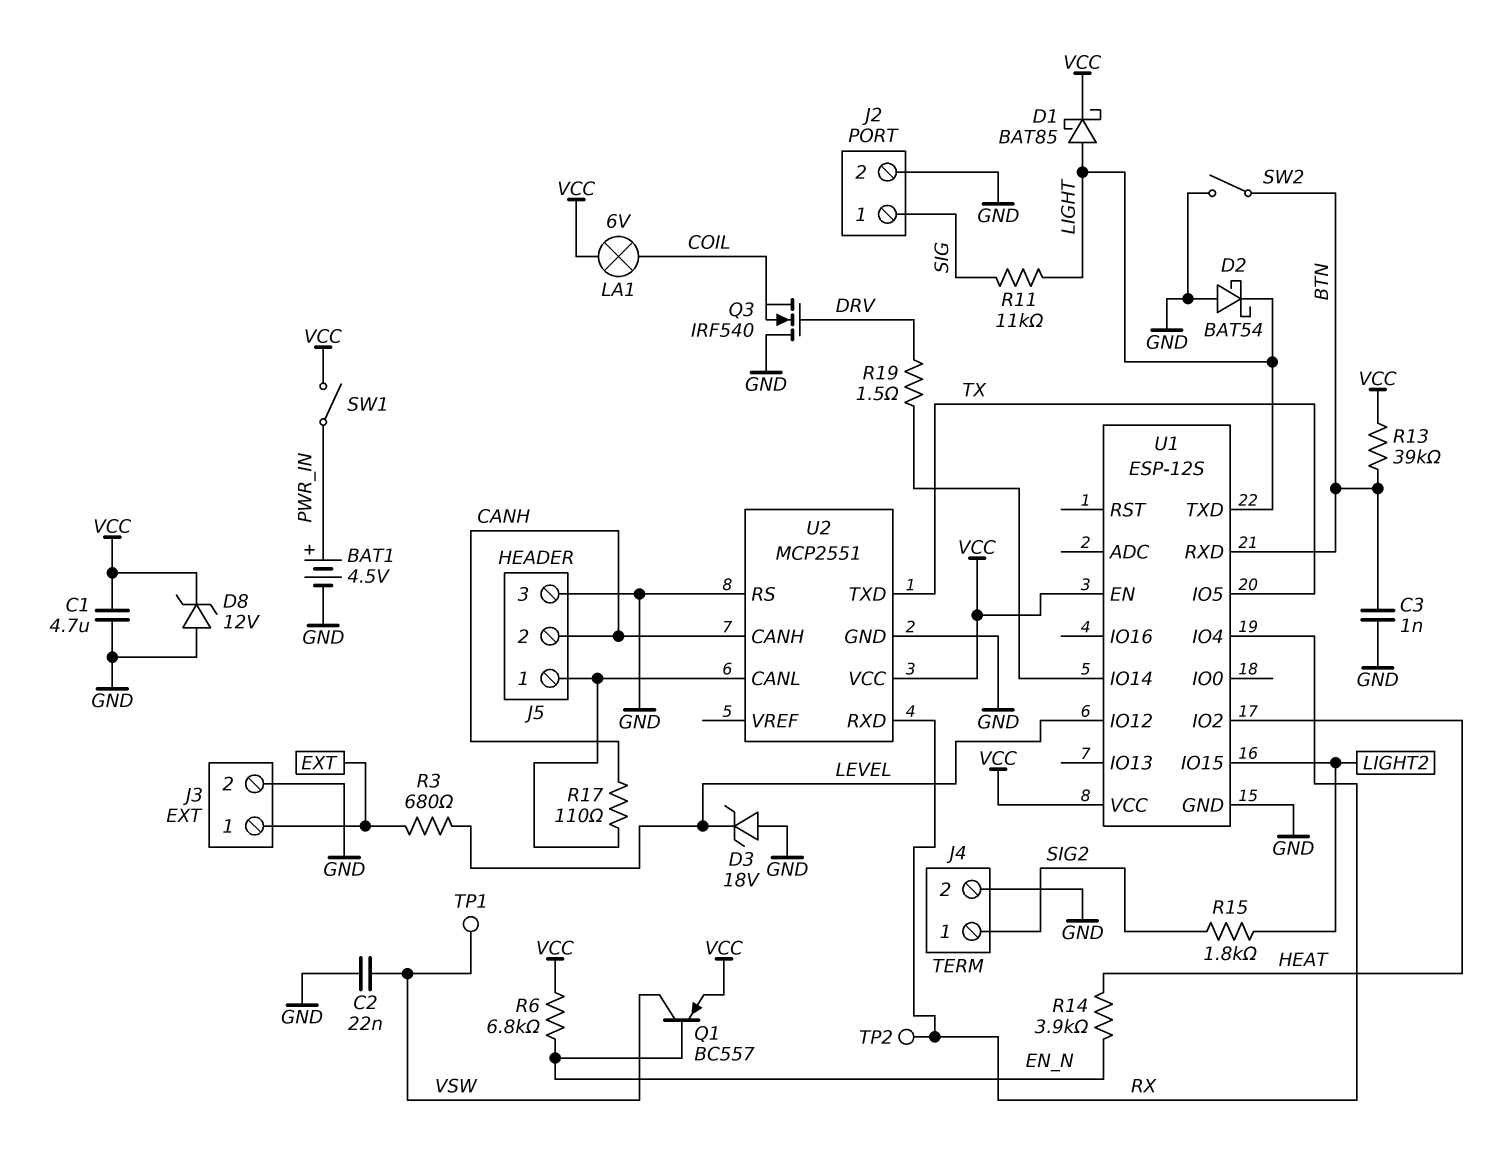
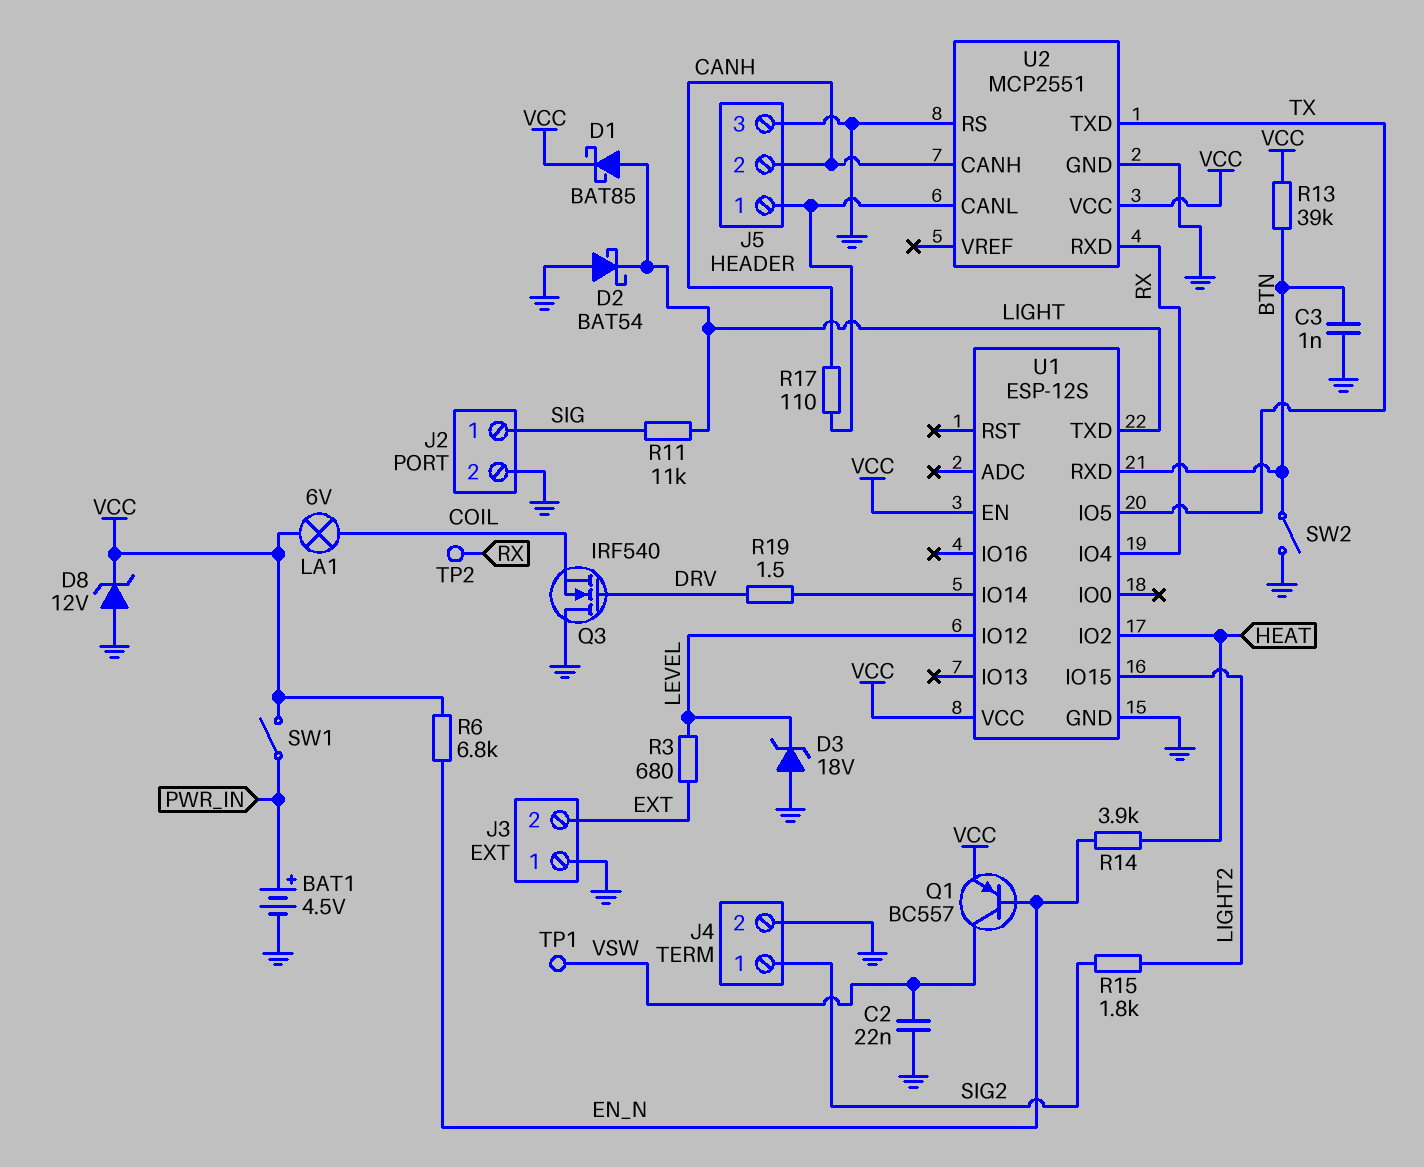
C1: 4.7uF (GND, VCC) -> none
J3 pin 1: EXT -> GND
J3 pin 2: GND -> EXT

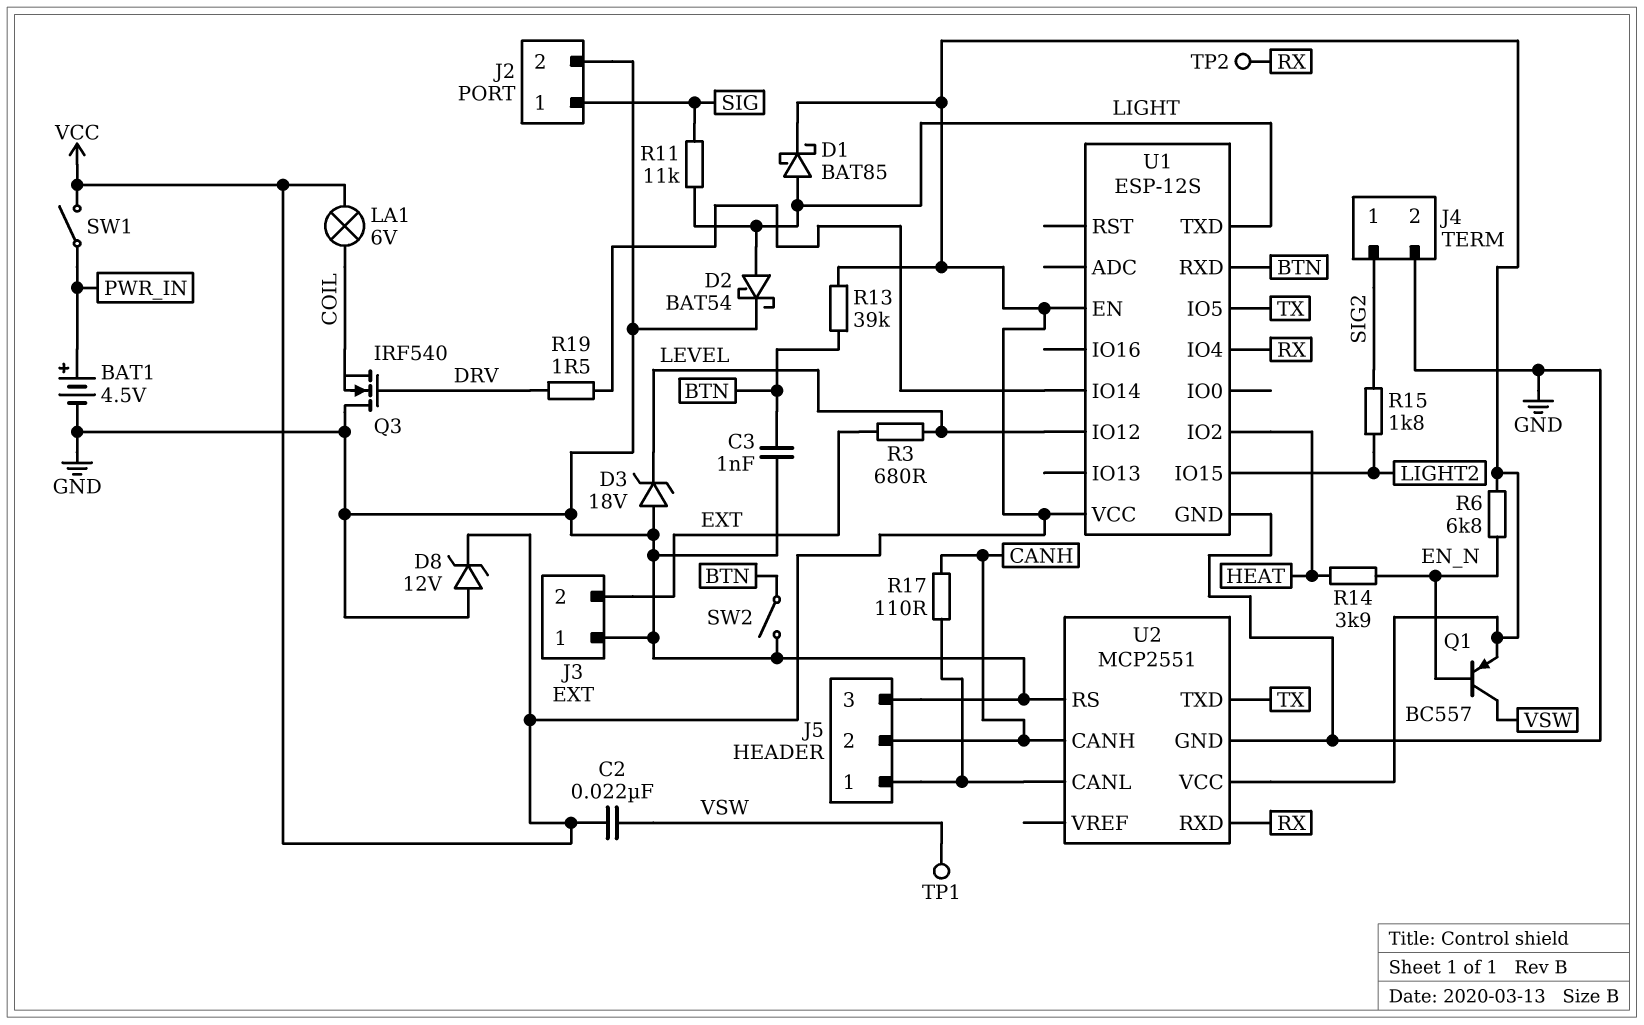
C2: 22nF (GND, VSW) -> 22nF (VCC, VSW)
D2: schottky BAT54 (A GND, K LIGHT) -> schottky BAT54 (A LIGHT, K GND)

